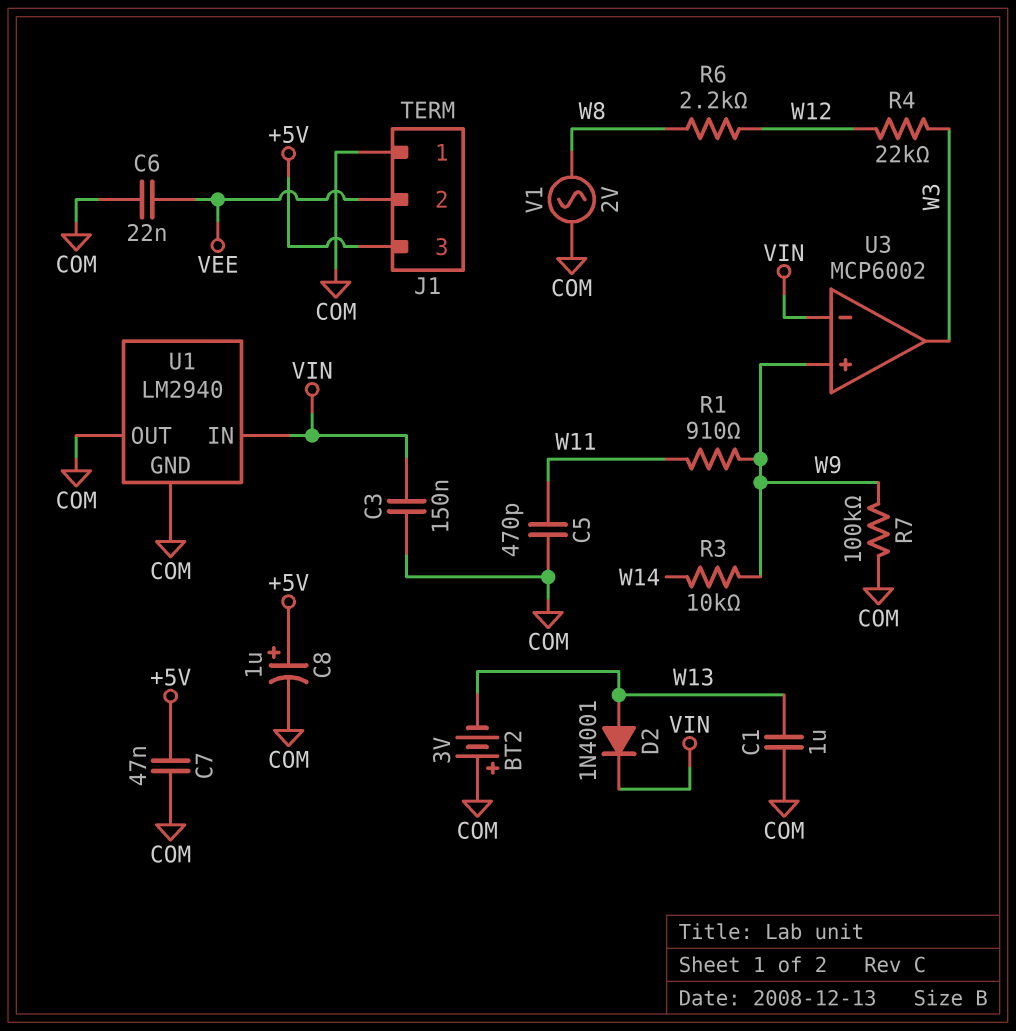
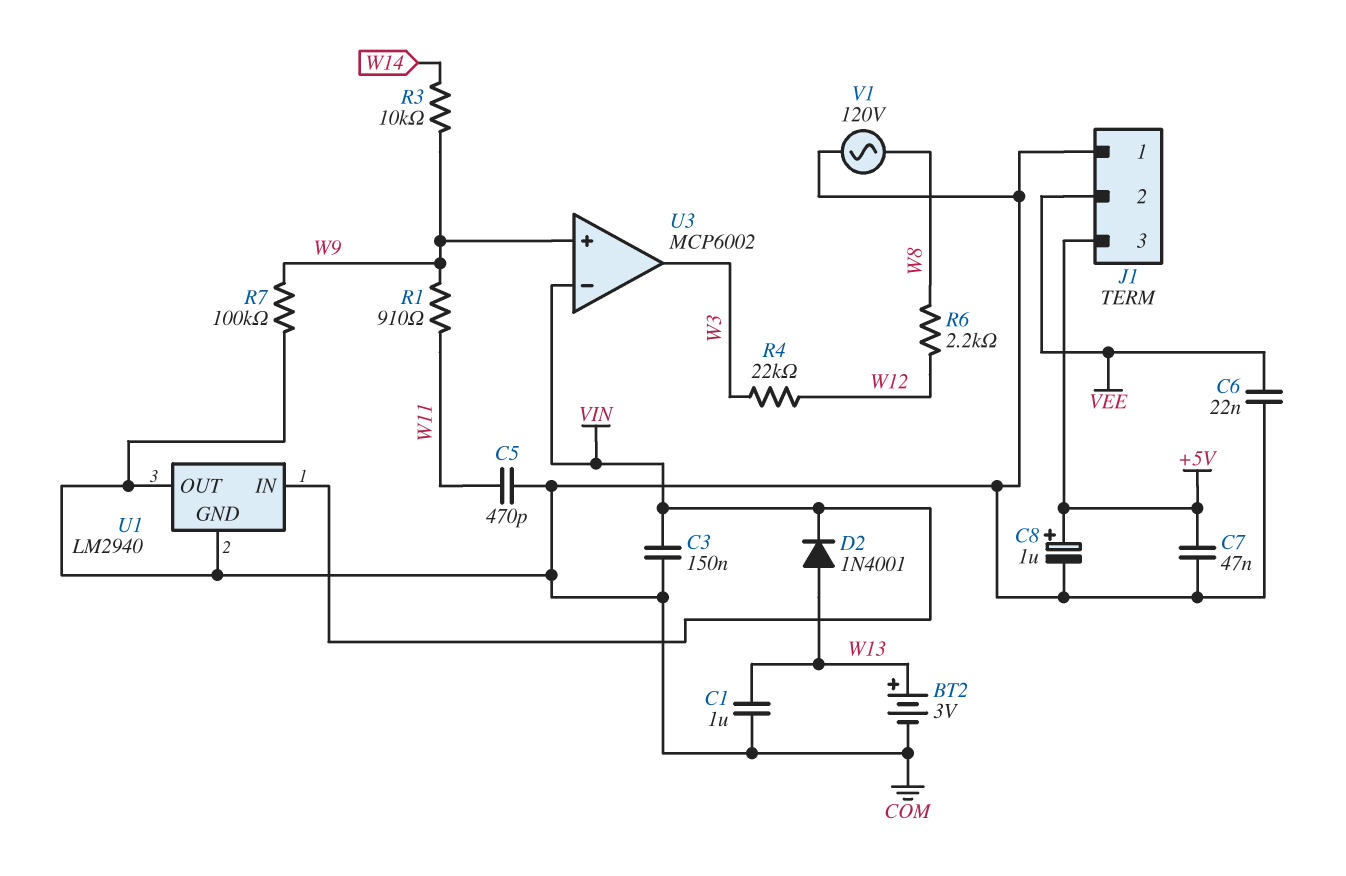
BT2: 3V (plus COM, minus W13) -> 3V (plus W13, minus COM)
V1: AC 2V (COM, W8) -> AC 120V (COM, W8)

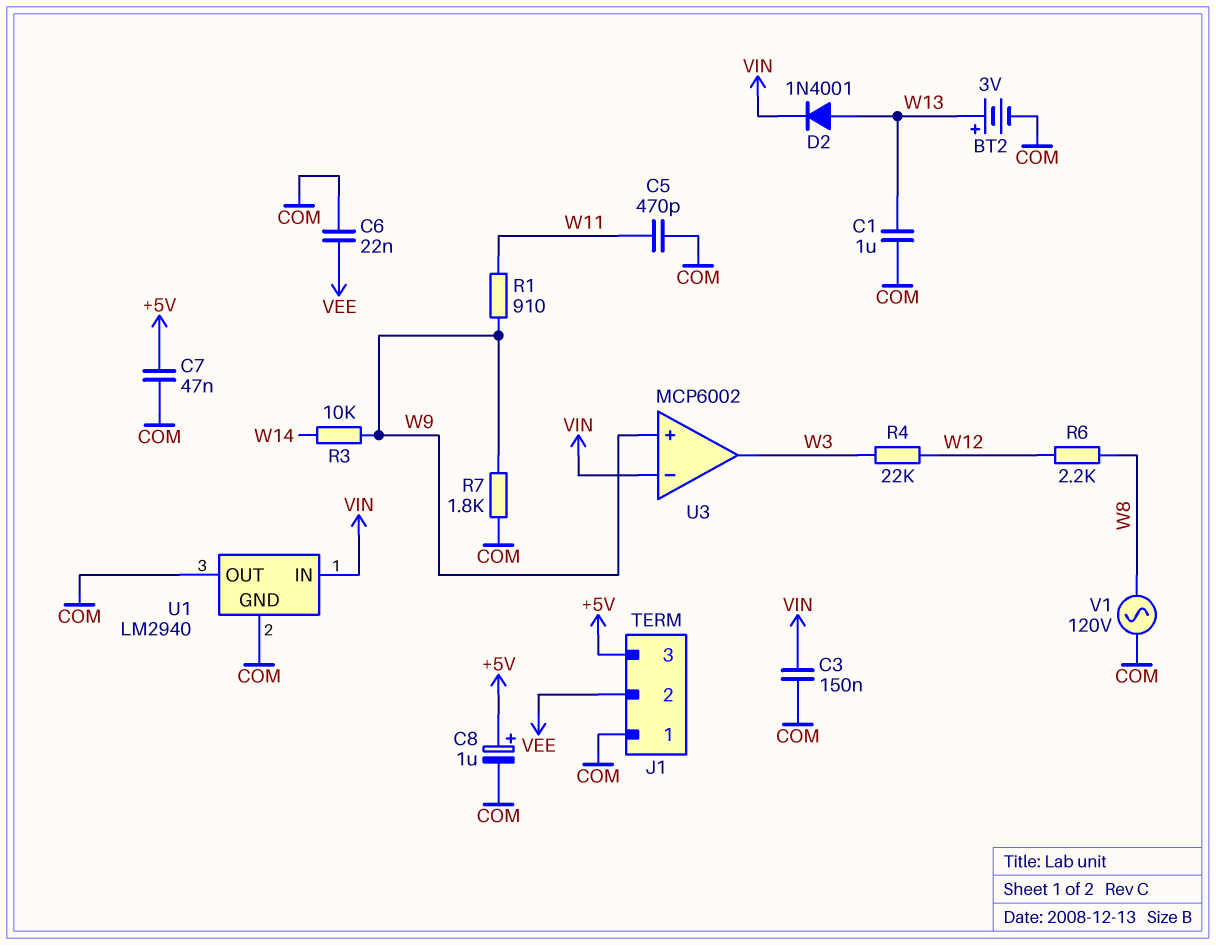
R7: 100k (COM, W9) -> 1.8k (COM, W9)

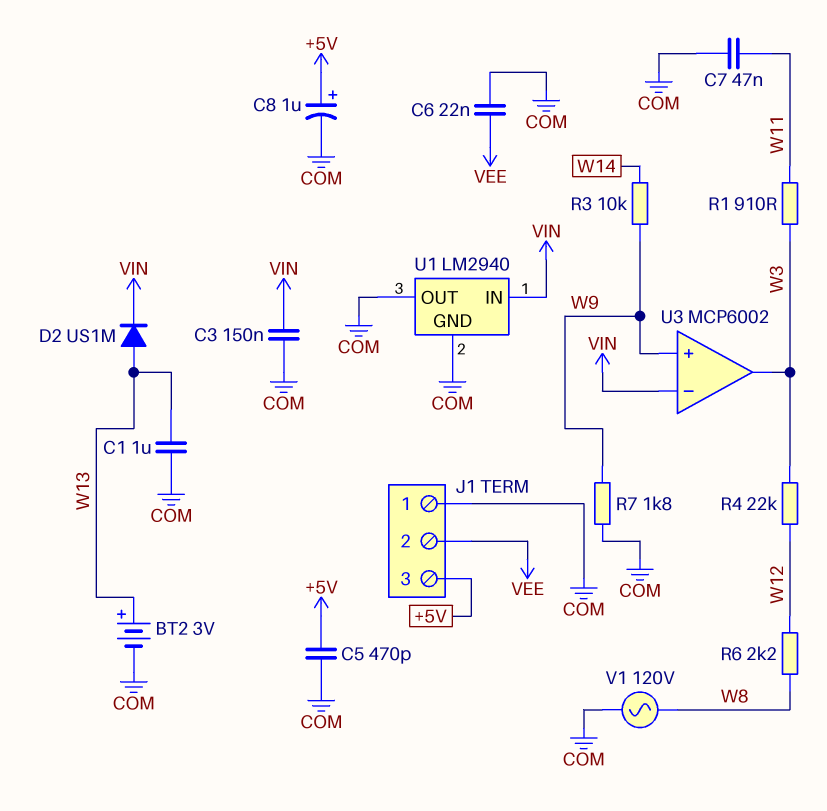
C5: 470pF (COM, W11) -> 470pF (+5V, COM)
C7: 47nF (+5V, COM) -> 47nF (COM, W11)
D2: diode 1N4001 (A W13, K VIN) -> diode US1M (A W13, K VIN)
R1: 910 (W9, W11) -> 910 (W3, W11)

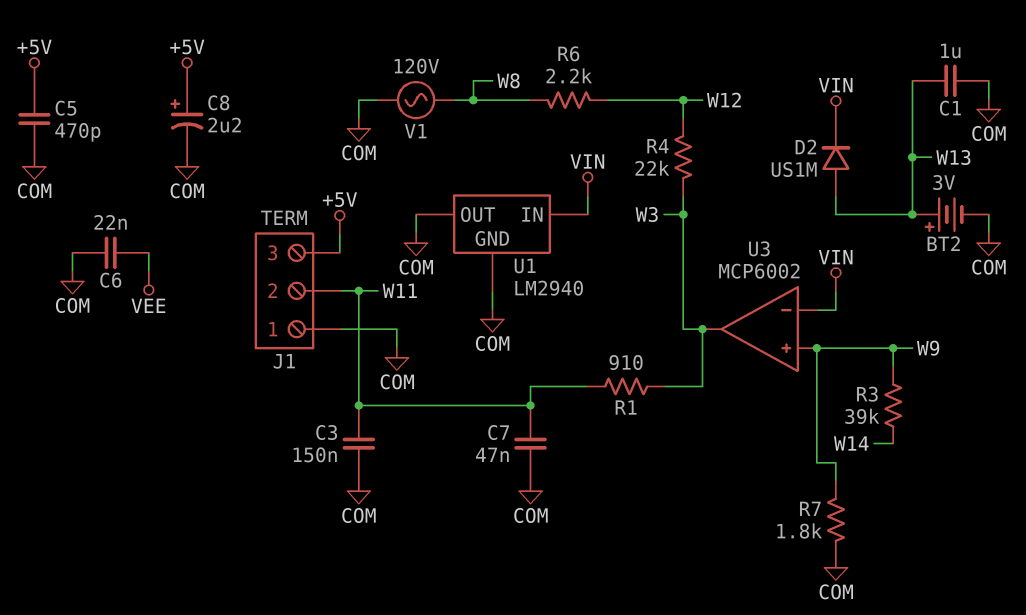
C3: 150nF (COM, VIN) -> 150nF (COM, W11)
C8: 1uF (plus +5V, minus COM) -> 2.2uF (plus +5V, minus COM)
J1 pin 2: VEE -> W11
R3: 10k (W9, W14) -> 39k (W9, W14)

